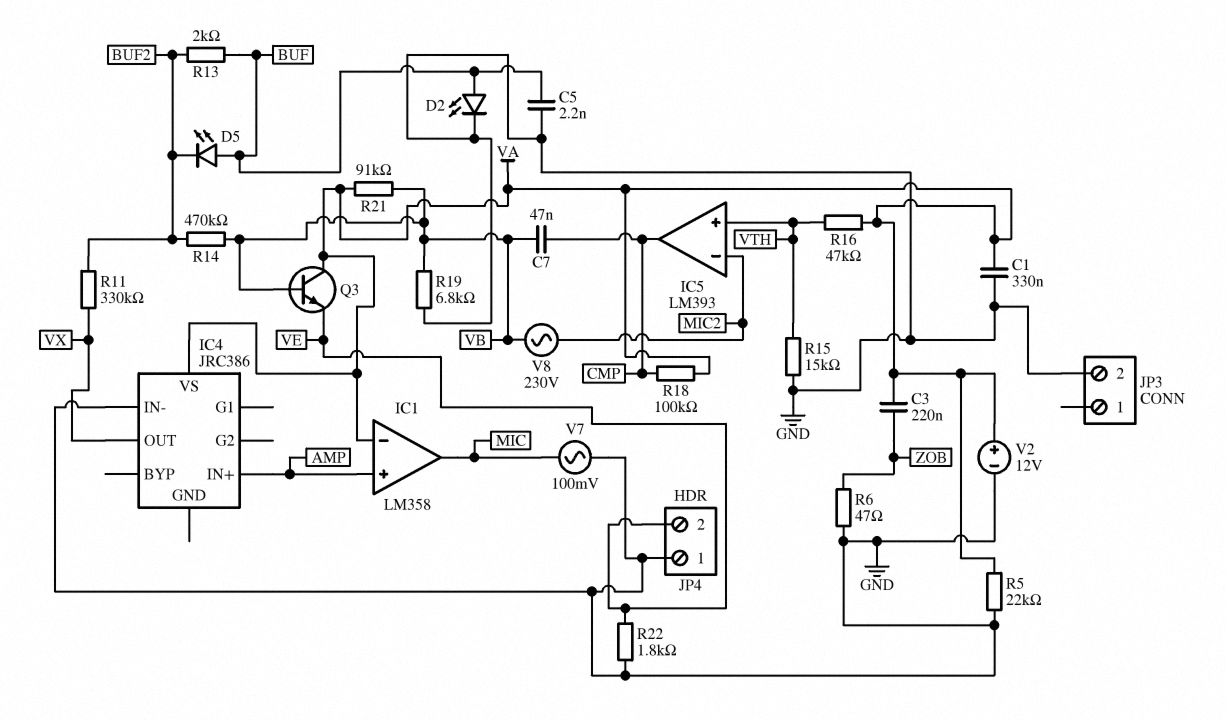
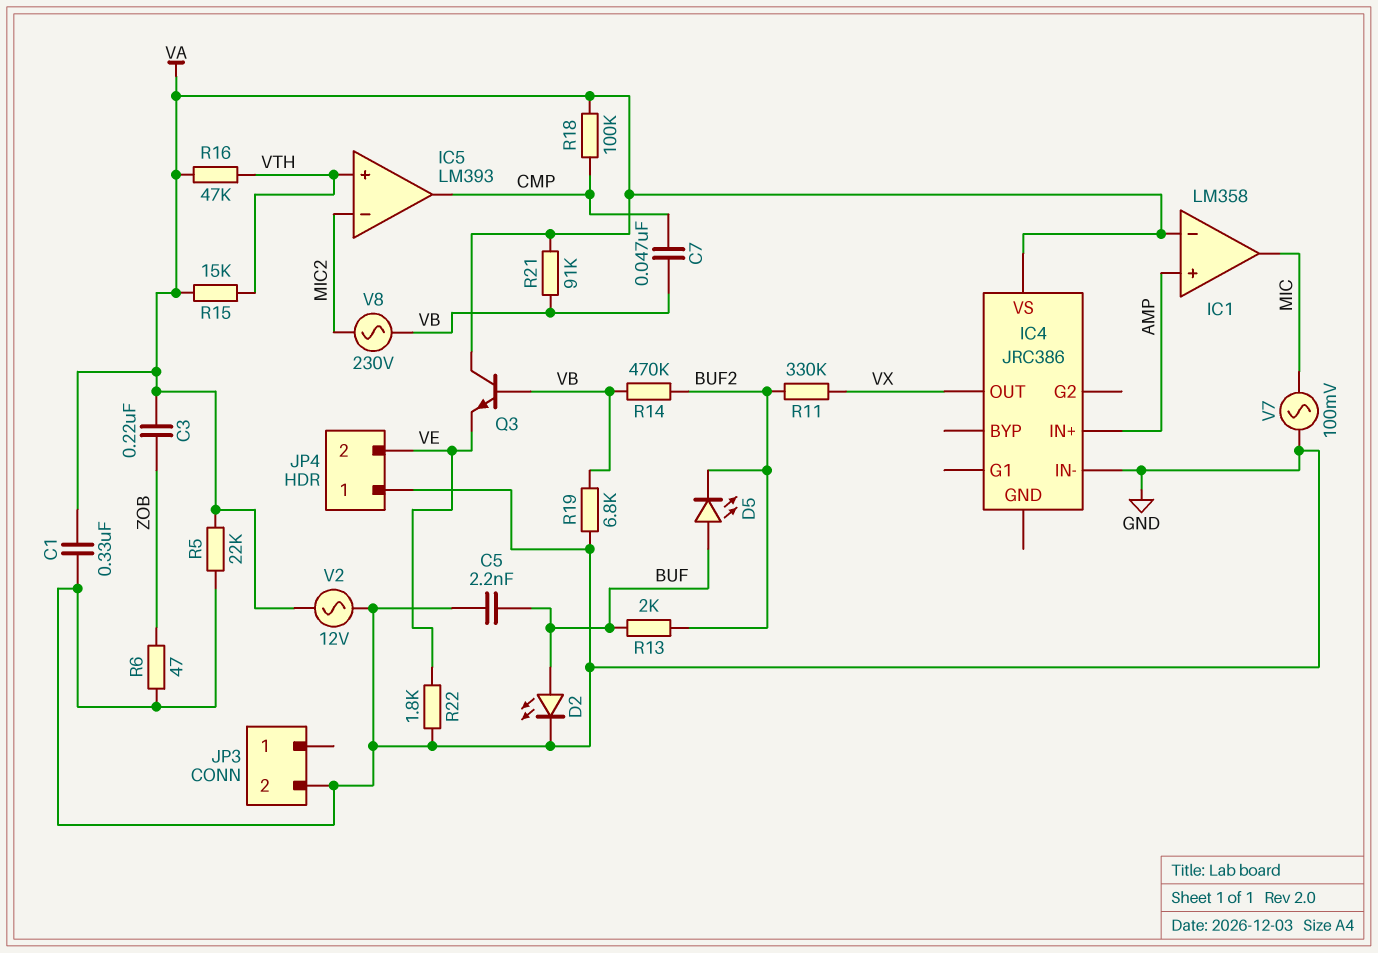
R15: 15k (GND, VTH) -> 15k (VA, VTH)
V2: 12V (plus VA, minus GND) -> AC 12V (GND, VA)

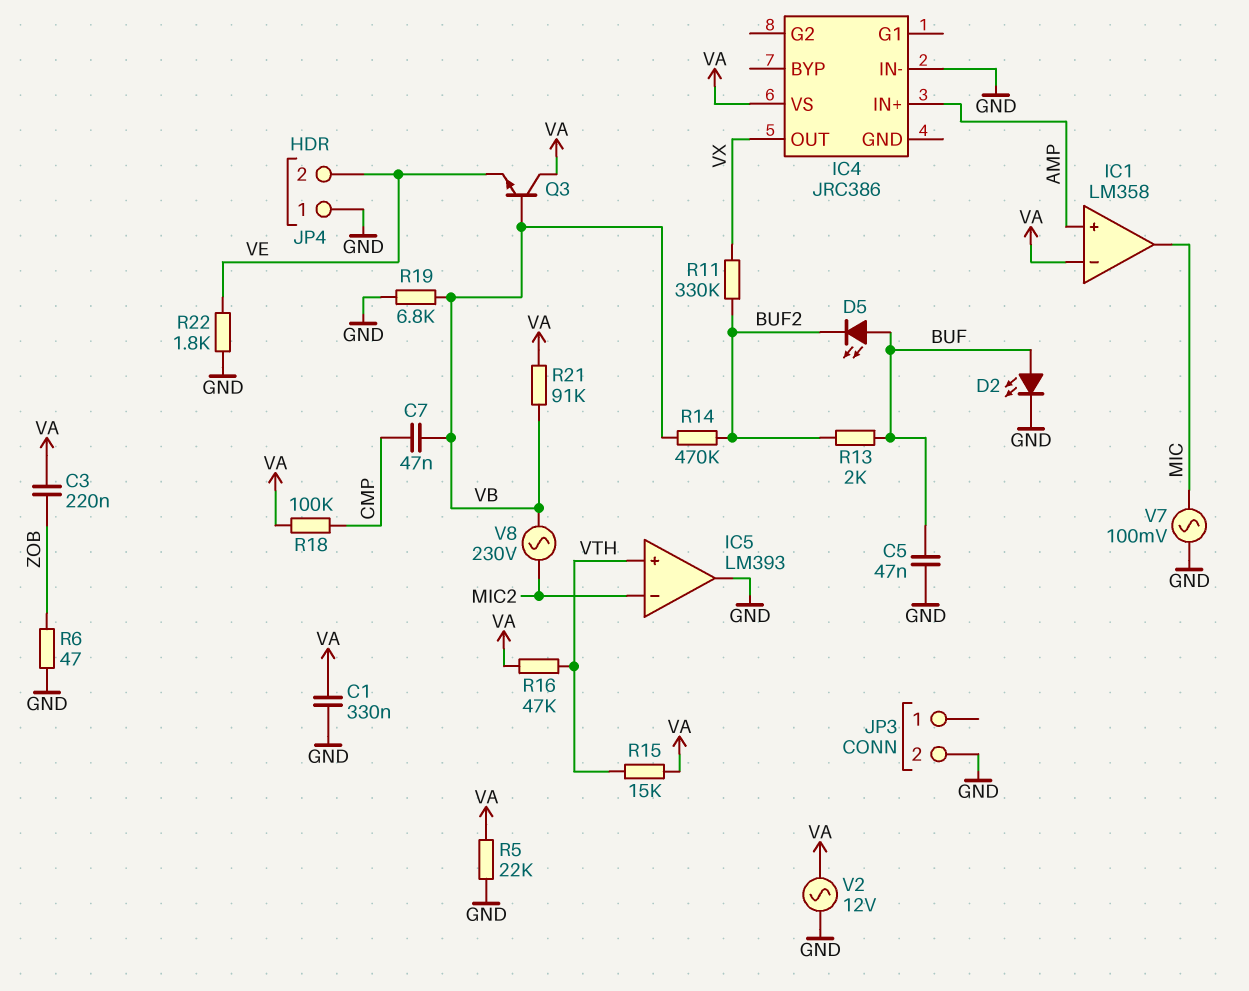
C5: 2.2nF (BUF, GND) -> 47nF (BUF, GND)
IC5 pin out: CMP -> GND

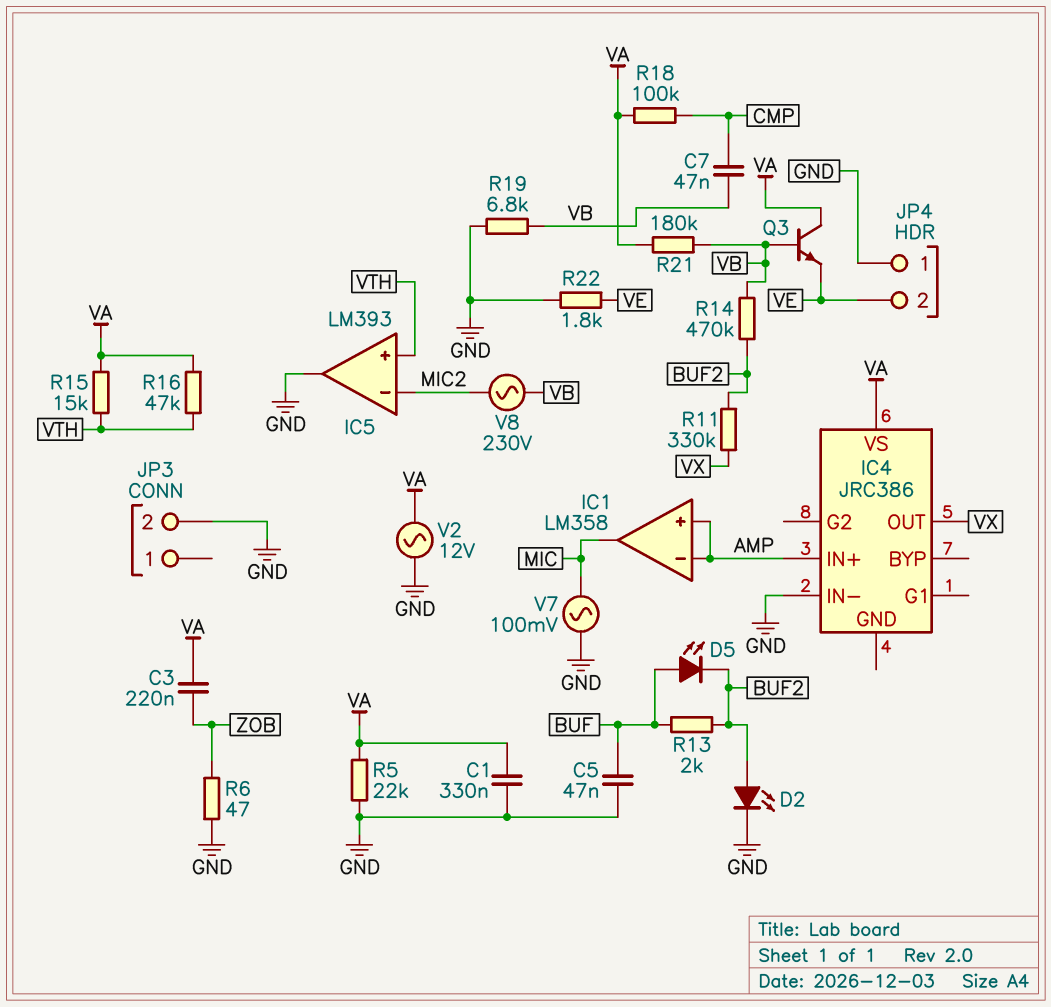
D2: LED (A BUF, K GND) -> LED (A BUF2, K GND)
IC1 pin in-: VA -> AMP
R21: 91k (VA, VB) -> 180k (VA, VB)

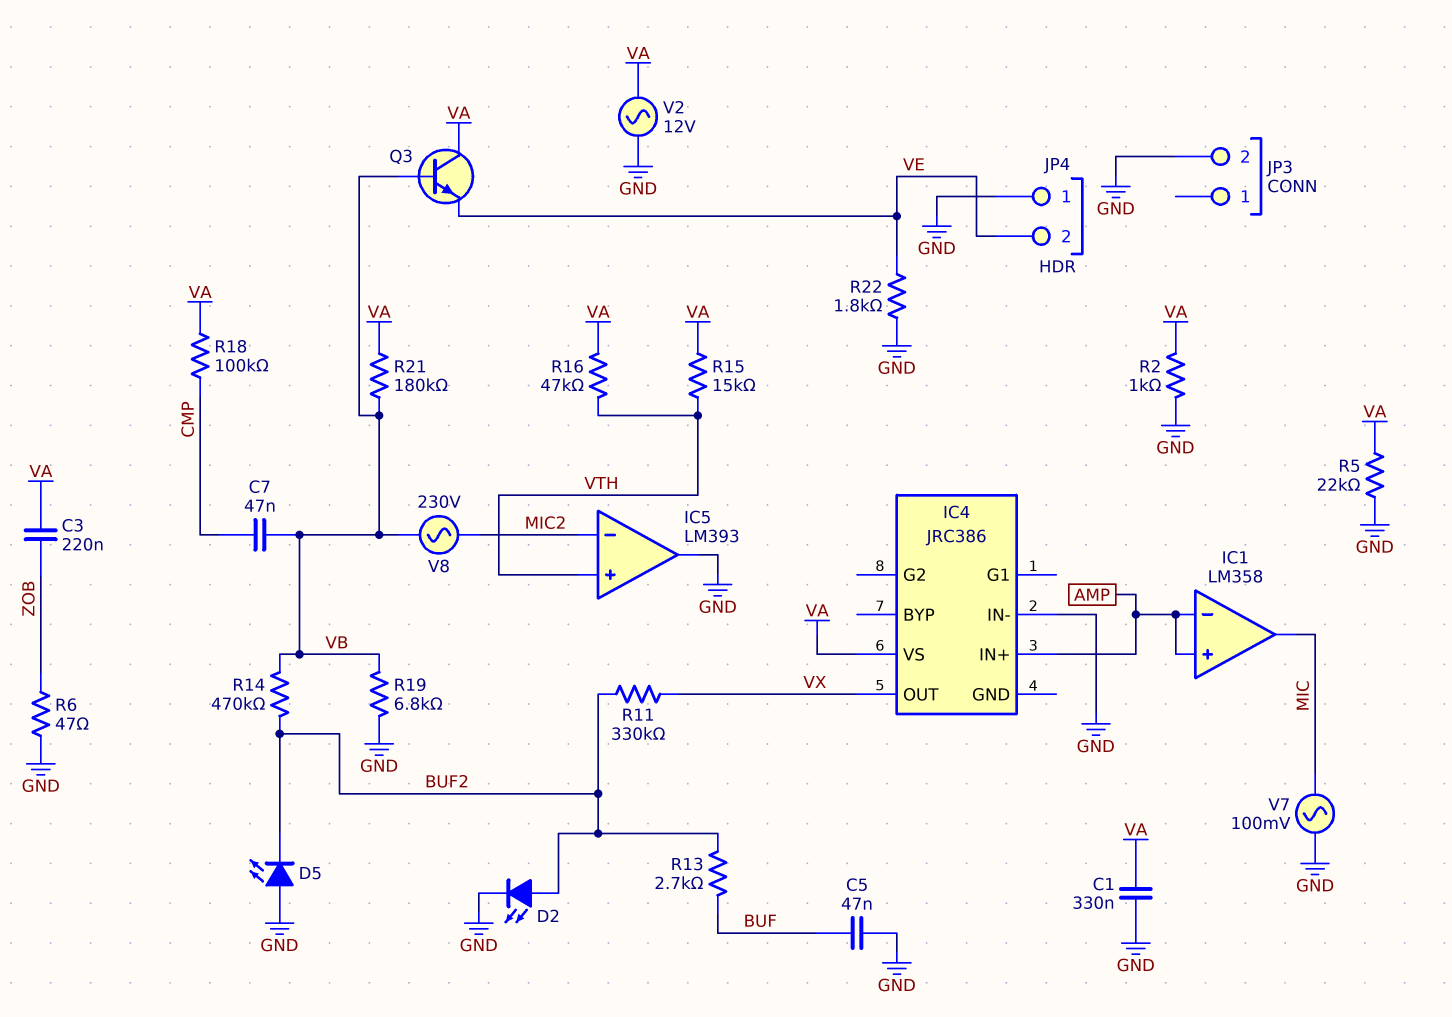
D5: LED (A BUF, K BUF2) -> LED (A GND, K BUF2)
R2: none -> 1k (GND, VA)
R13: 2k (BUF, BUF2) -> 2.7k (BUF, BUF2)

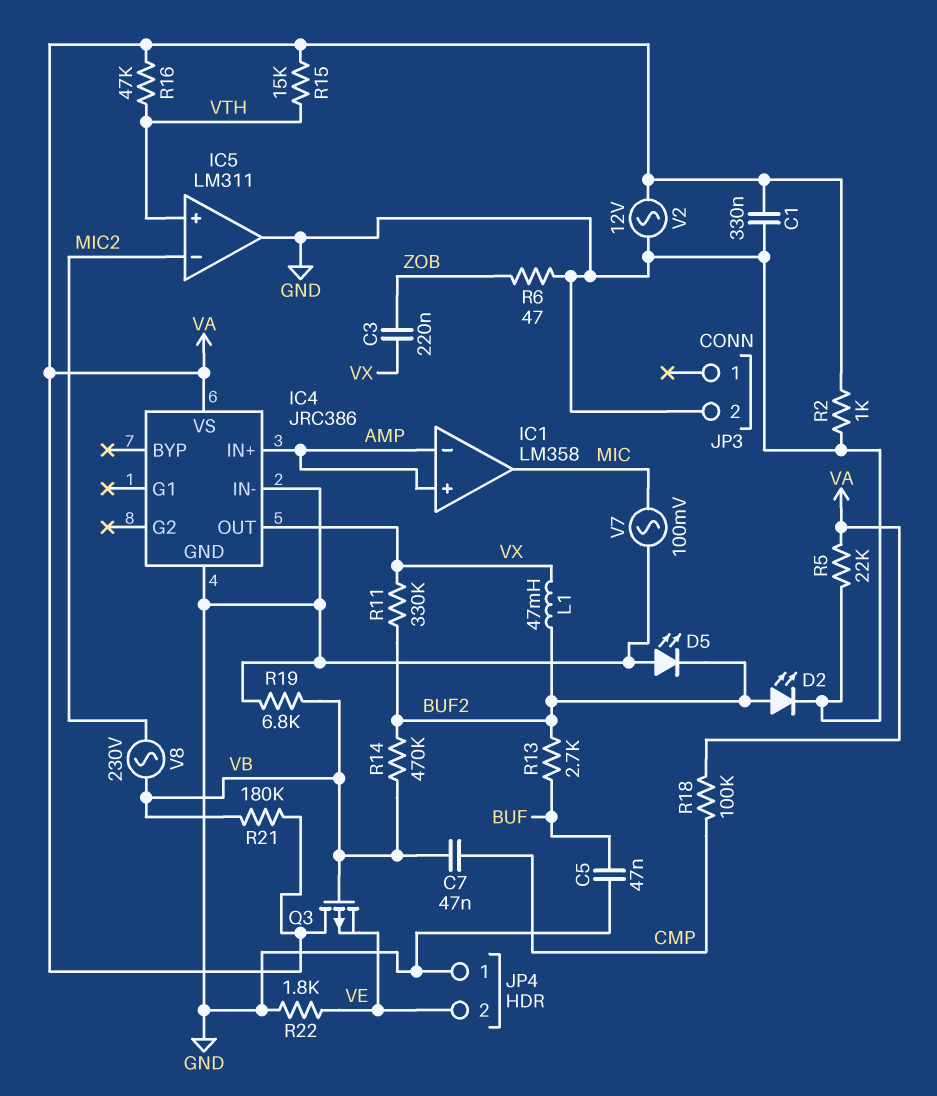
C3: 220nF (VA, ZOB) -> 220nF (VX, ZOB)
IC4 pin GND: none -> GND
IC5: LM393 -> LM311
L1: none -> 47mH (BUF2, VX)
Q3: NPN (B VB, C VA, E VE) -> PMOS (G VB, D VA, S VE)

